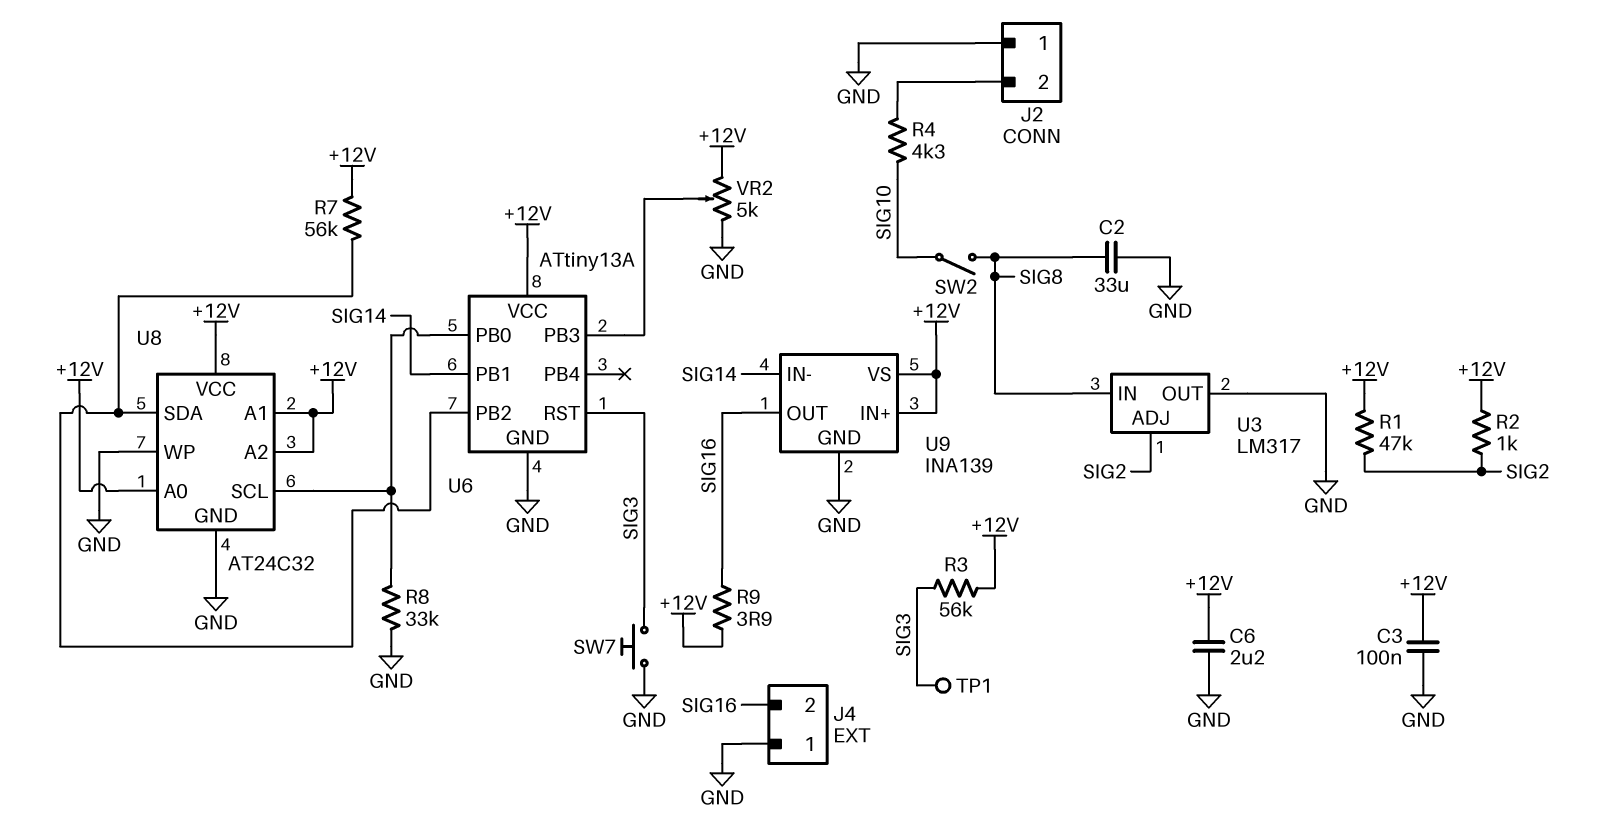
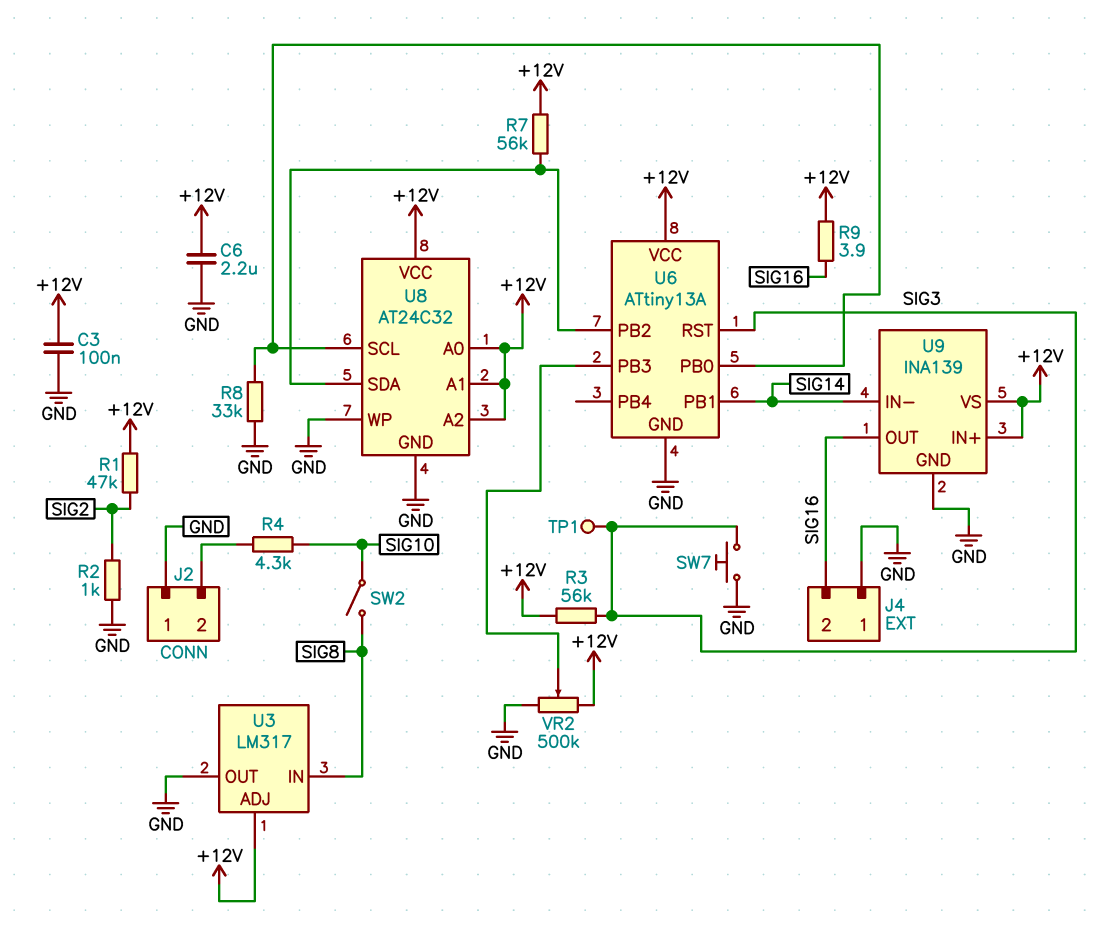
C2: 33uF (GND, SIG8) -> none
R2: 1k (+12V, SIG2) -> 1k (GND, SIG2)
U3 pin ADJ: SIG2 -> +12V
VR2: 5k (+12V, GND, wiper U6/PB3) -> 500k (+12V, GND, wiper U6/PB3)

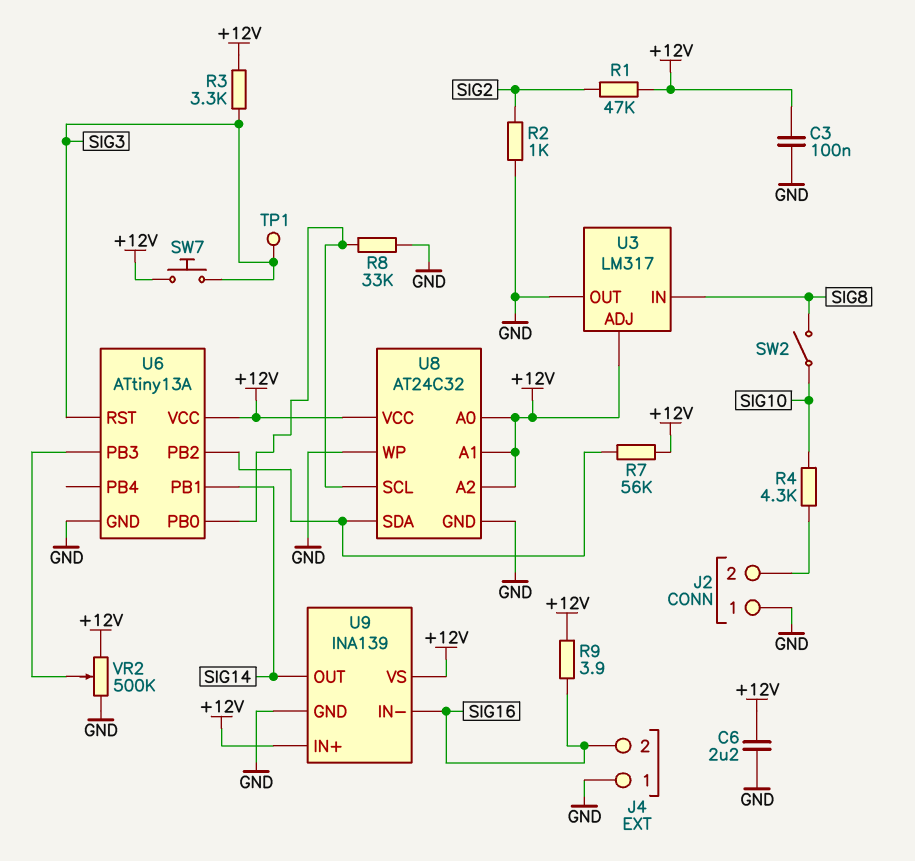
R3: 56k (+12V, SIG3) -> 3.3k (+12V, SIG3)
SW7: button (GND, SIG3) -> button (+12V, SIG3)
U9 pin IN-: SIG14 -> SIG16
U9 pin OUT: SIG16 -> SIG14

